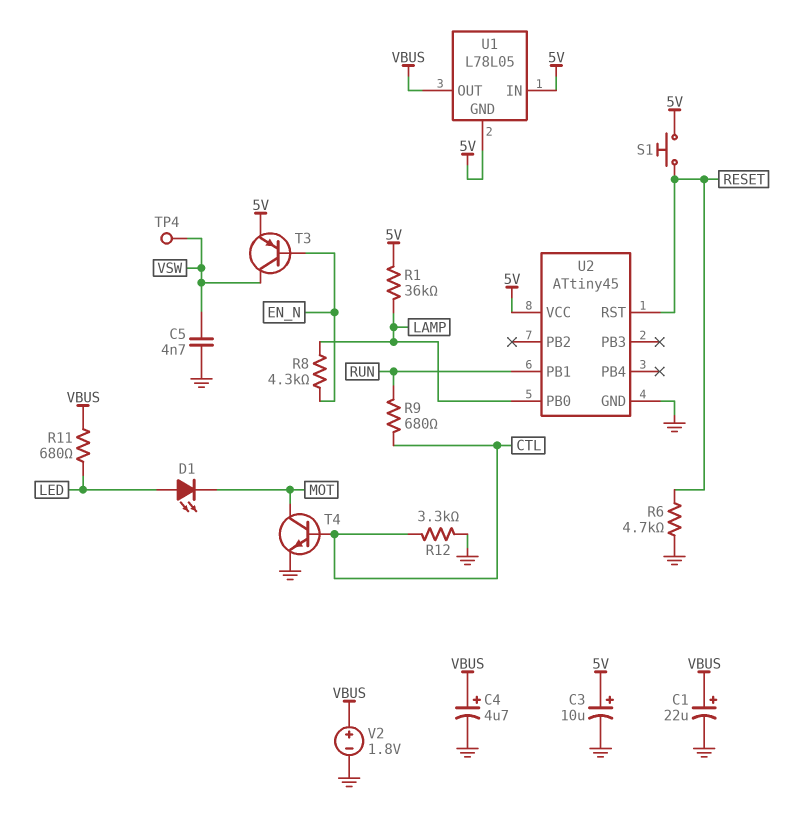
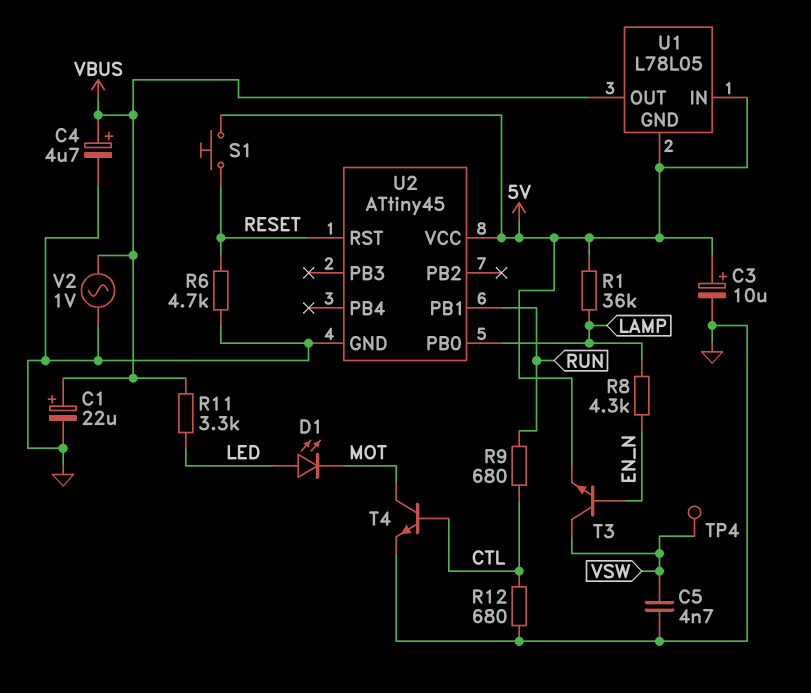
R11: 680 (LED, VBUS) -> 3.3k (LED, VBUS)
R12: 3.3k (CTL, GND) -> 680 (CTL, GND)
T3: PNP (B EN_N, C VSW, E 5V) -> NPN (B EN_N, C VSW, E 5V)
V2: 1.8V (plus VBUS, minus GND) -> AC 1V (GND, VBUS)

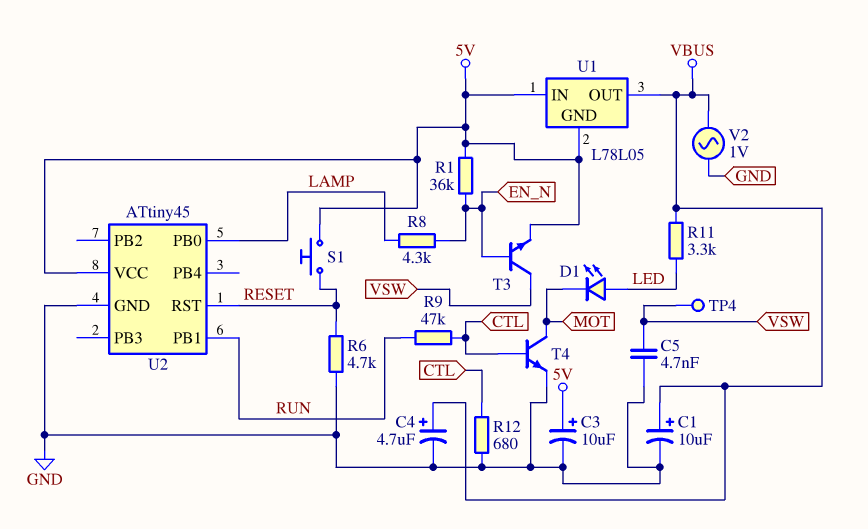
C1: 22uF (plus VBUS, minus GND) -> 10uF (plus VBUS, minus GND)
R1: 36k (5V, LAMP) -> 36k (5V, EN_N)
R9: 680 (CTL, RUN) -> 47k (CTL, RUN)

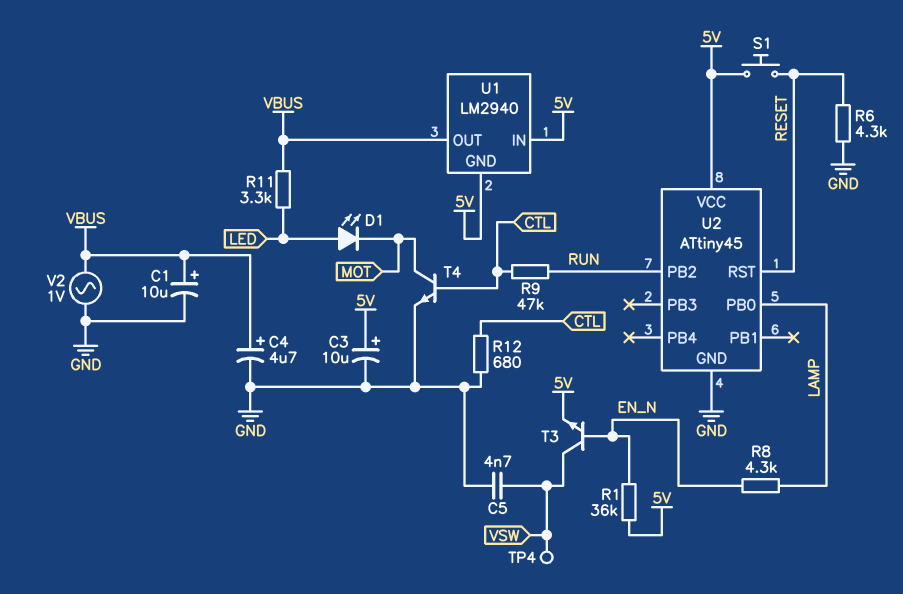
R6: 4.7k (GND, RESET) -> 4.3k (GND, RESET)
U1: L78L05 -> LM2940
U2 pin PB1: RUN -> none
U2 pin PB2: none -> RUN

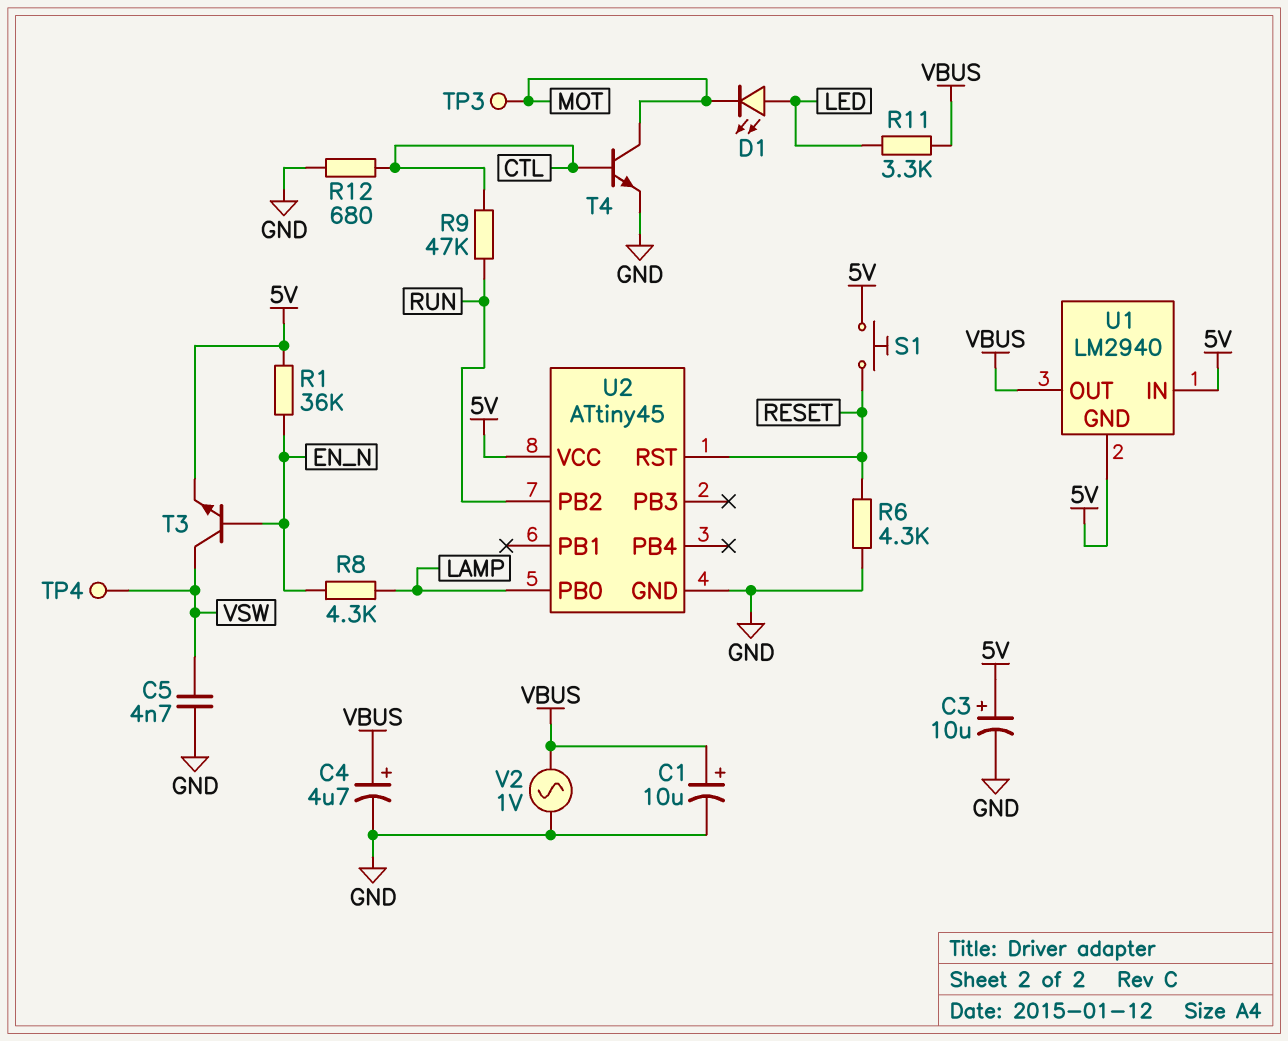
TP3: none -> test point (MOT)

